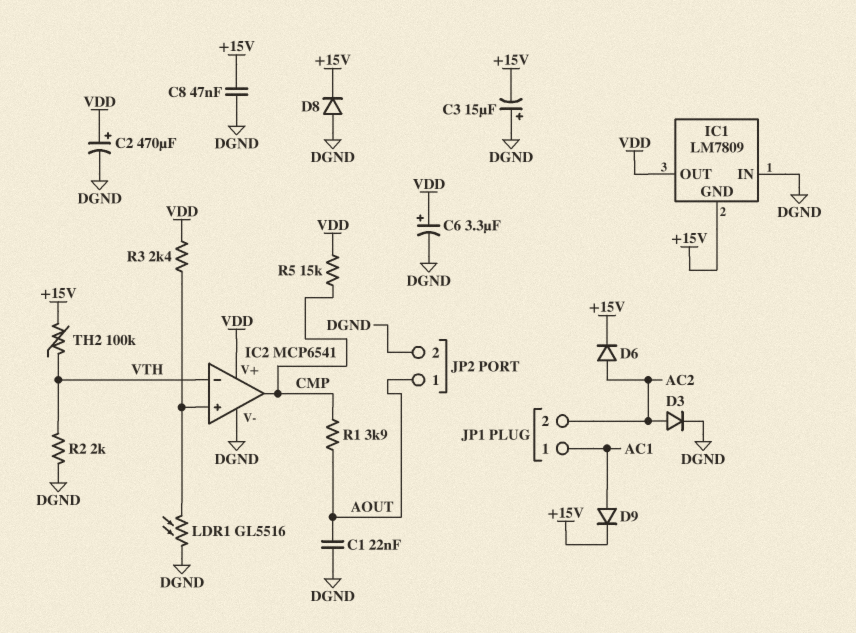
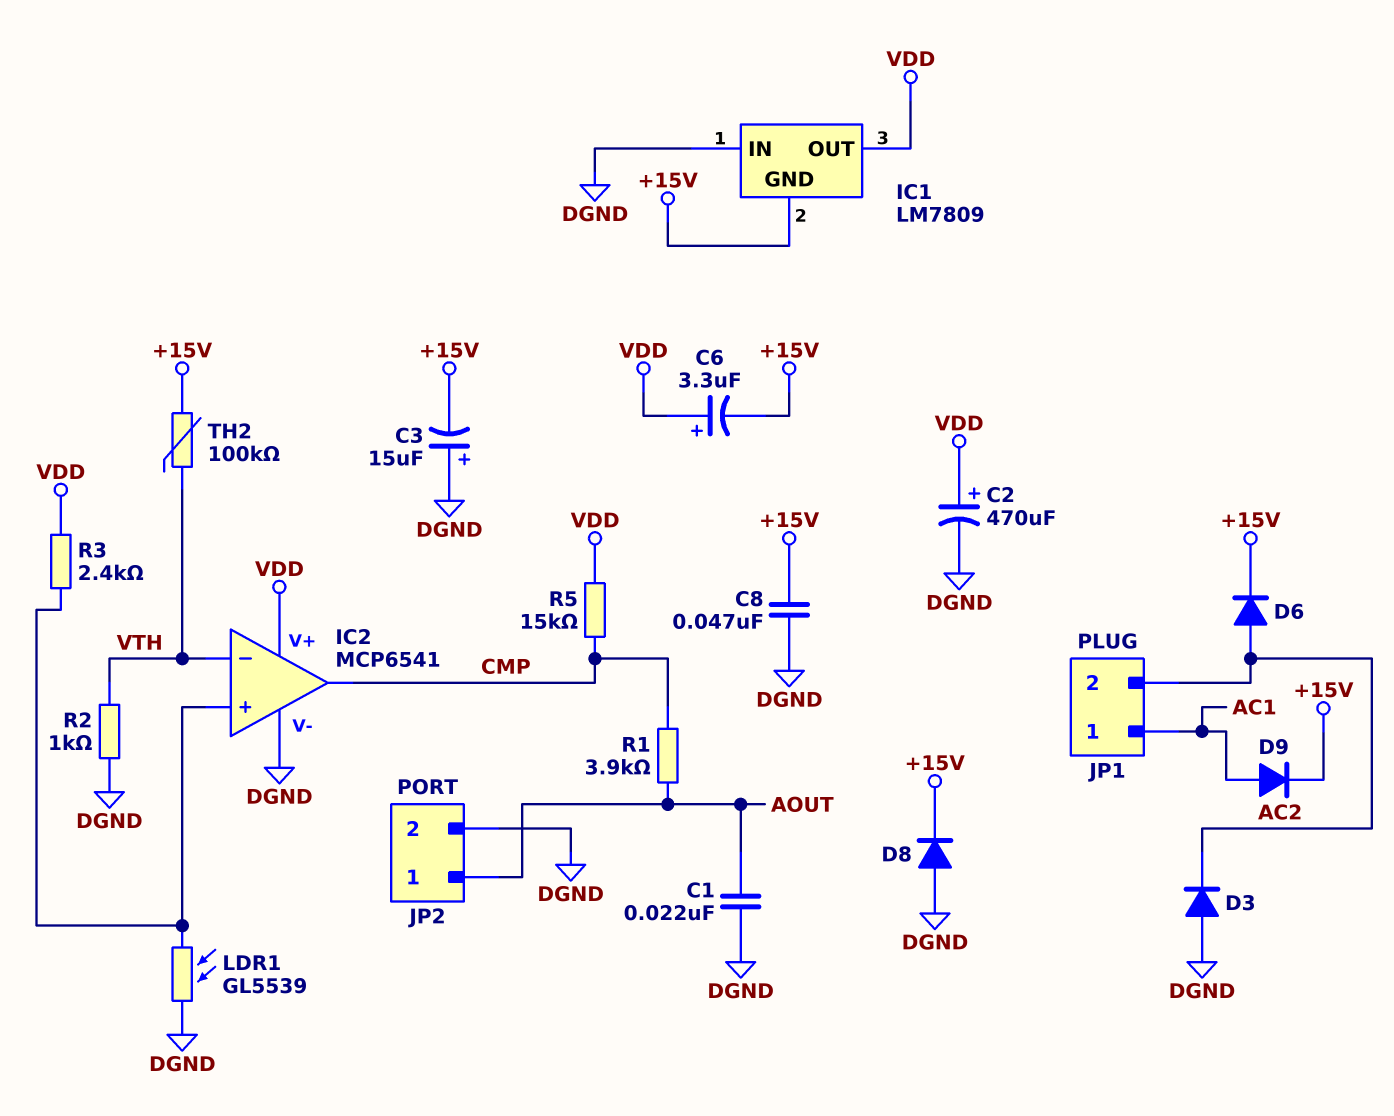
C6: 3.3uF (plus VDD, minus DGND) -> 3.3uF (plus VDD, minus +15V)
D3: diode (A AC2, K DGND) -> diode (A DGND, K AC2)
LDR1: GL5516 (DGND, IC2/in+) -> GL5539 (DGND, IC2/in+)
R2: 2k (DGND, VTH) -> 1k (DGND, VTH)

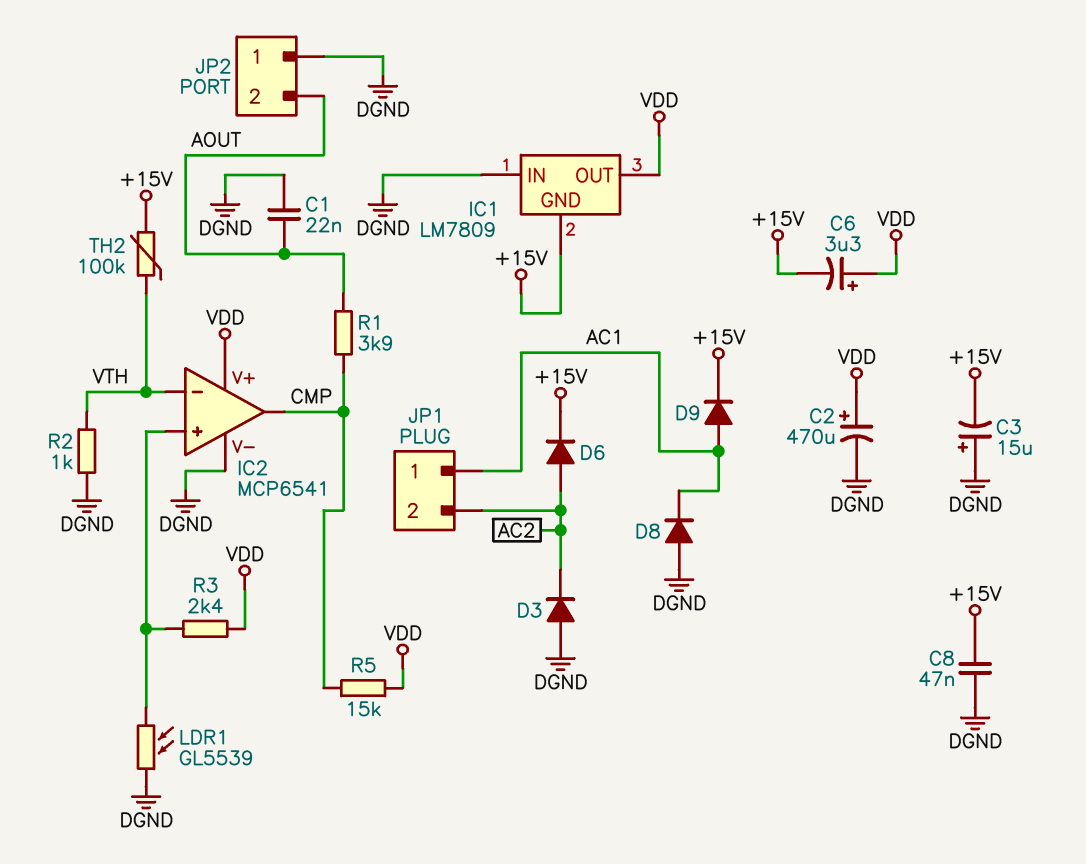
D8: diode (A DGND, K +15V) -> diode (A DGND, K AC1)
JP2 pin 1: AOUT -> DGND
JP2 pin 2: DGND -> AOUT

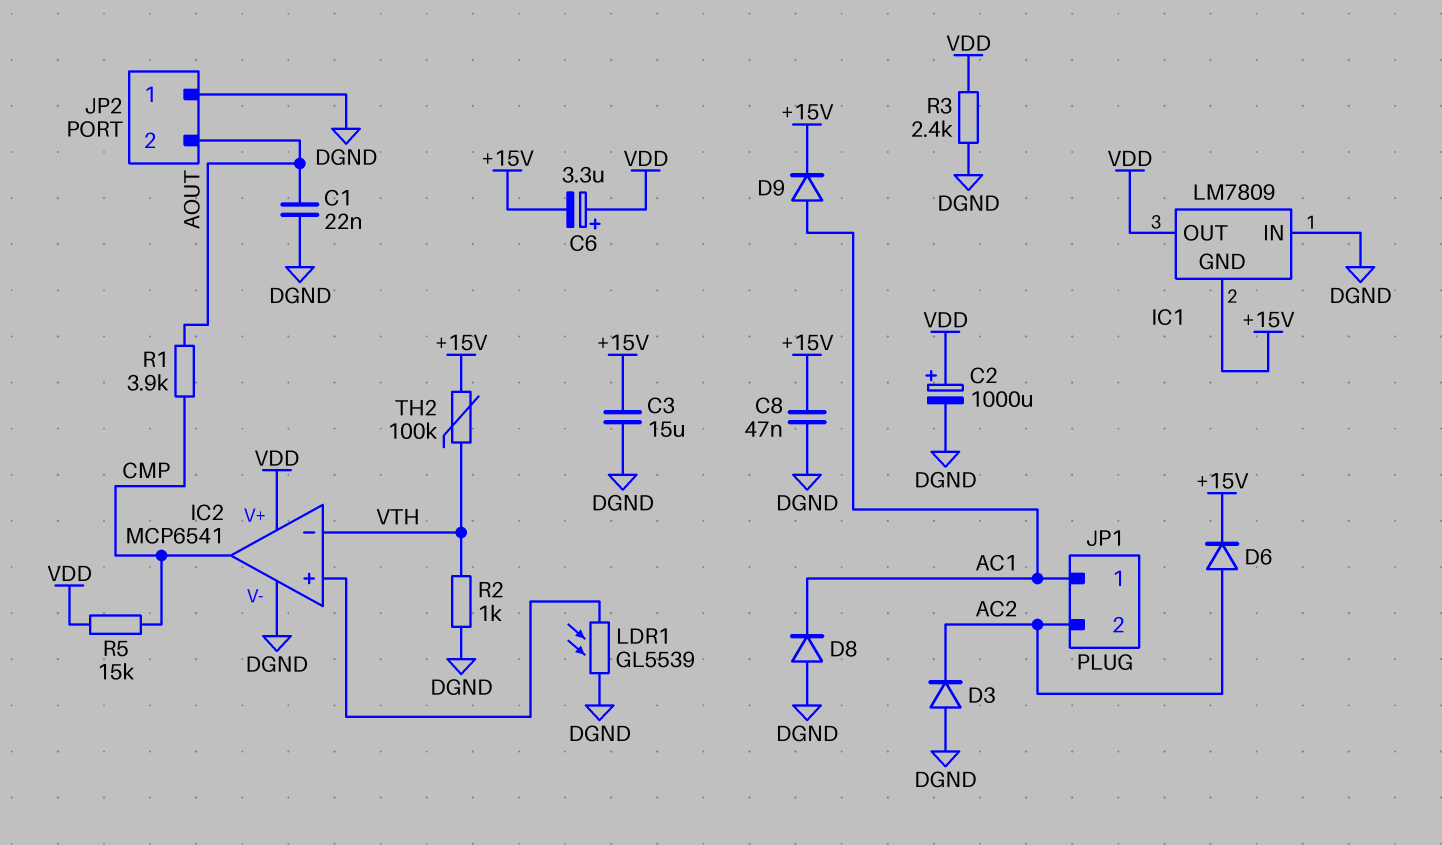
C2: 470uF (plus VDD, minus DGND) -> 1000uF (plus VDD, minus DGND)
C3: 15uF (plus DGND, minus +15V) -> 15uF (+15V, DGND)
R3: 2.4k (IC2/in+, VDD) -> 2.4k (DGND, VDD)

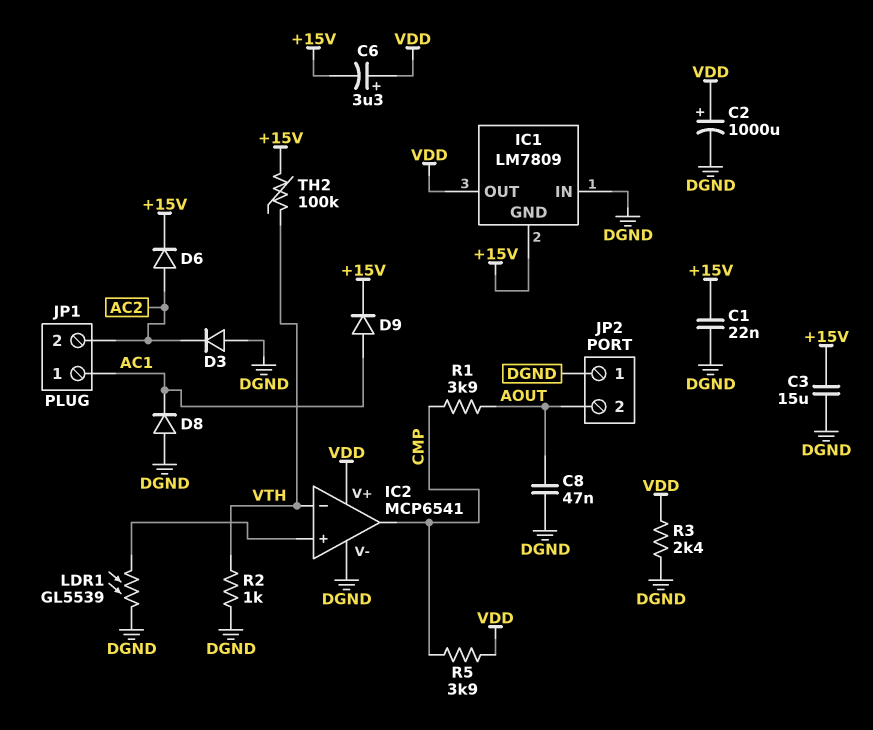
C1: 22nF (AOUT, DGND) -> 22nF (+15V, DGND)
C8: 47nF (+15V, DGND) -> 47nF (AOUT, DGND)
R5: 15k (CMP, VDD) -> 3.9k (CMP, VDD)

